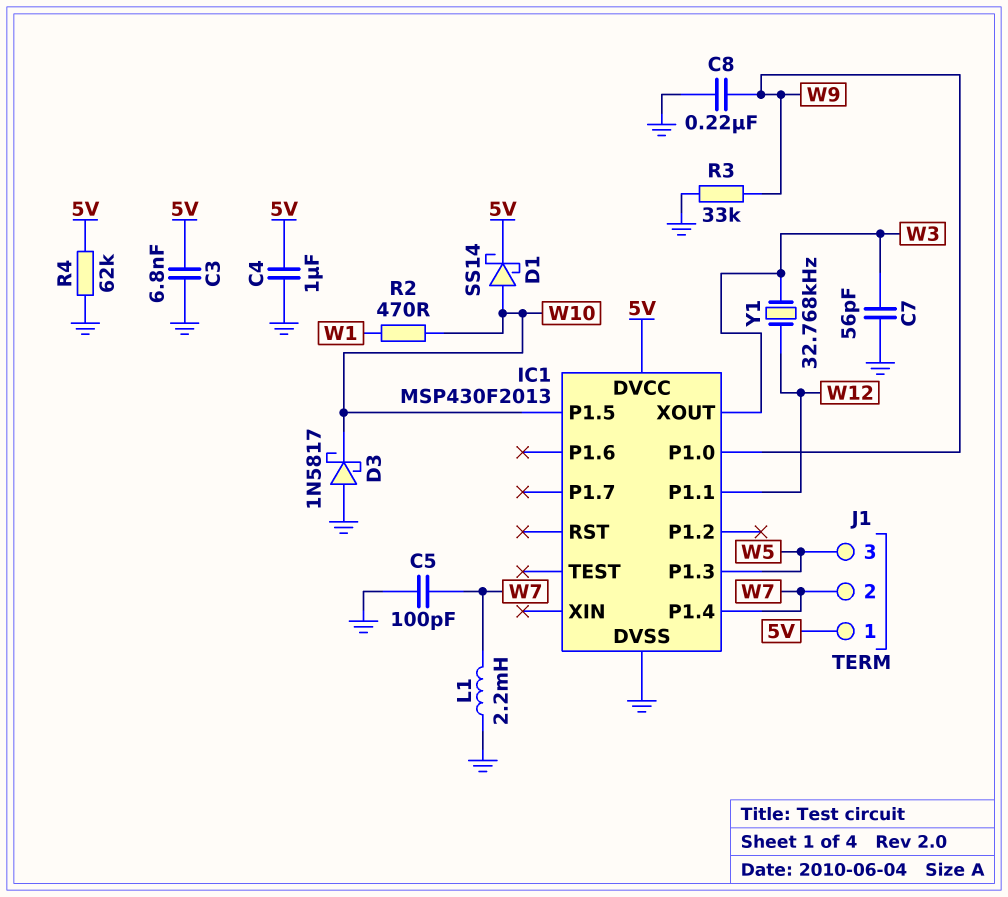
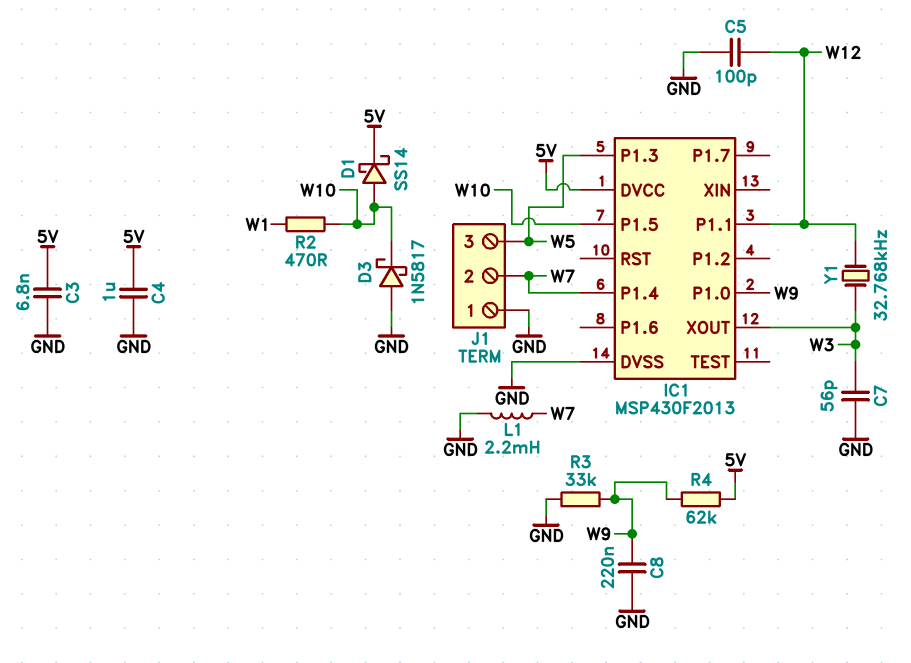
C5: 100pF (GND, W7) -> 100pF (GND, W12)
J1 pin 1: 5V -> GND
R4: 62k (5V, GND) -> 62k (5V, W9)

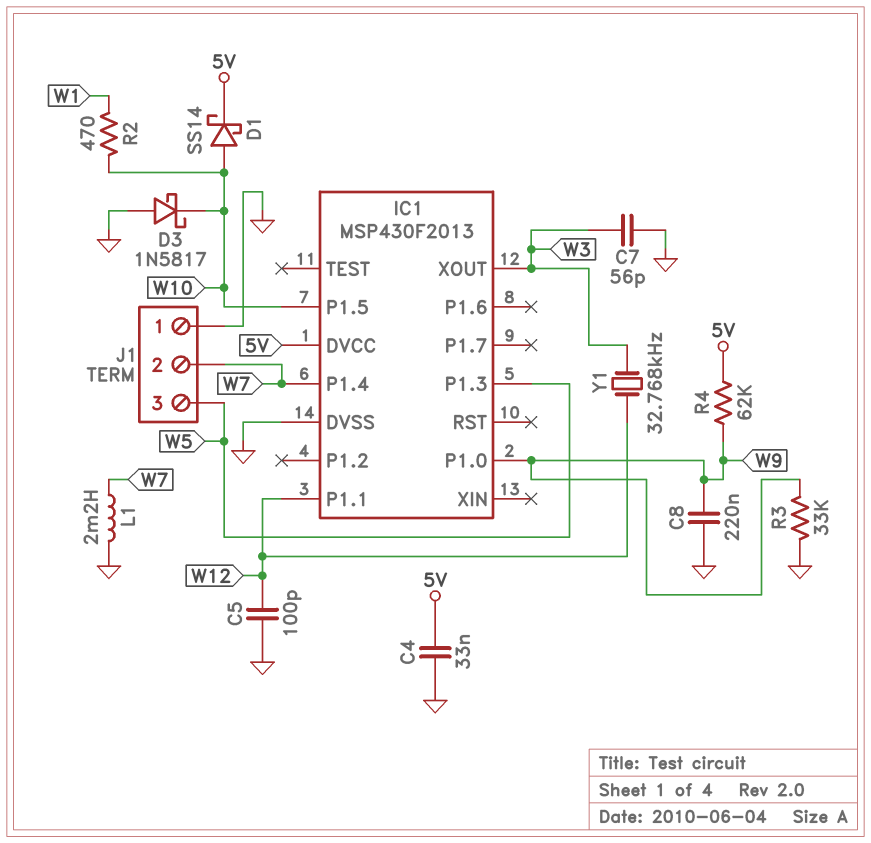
C3: 6.8nF (5V, GND) -> none
C4: 1uF (5V, GND) -> 33nF (5V, GND)

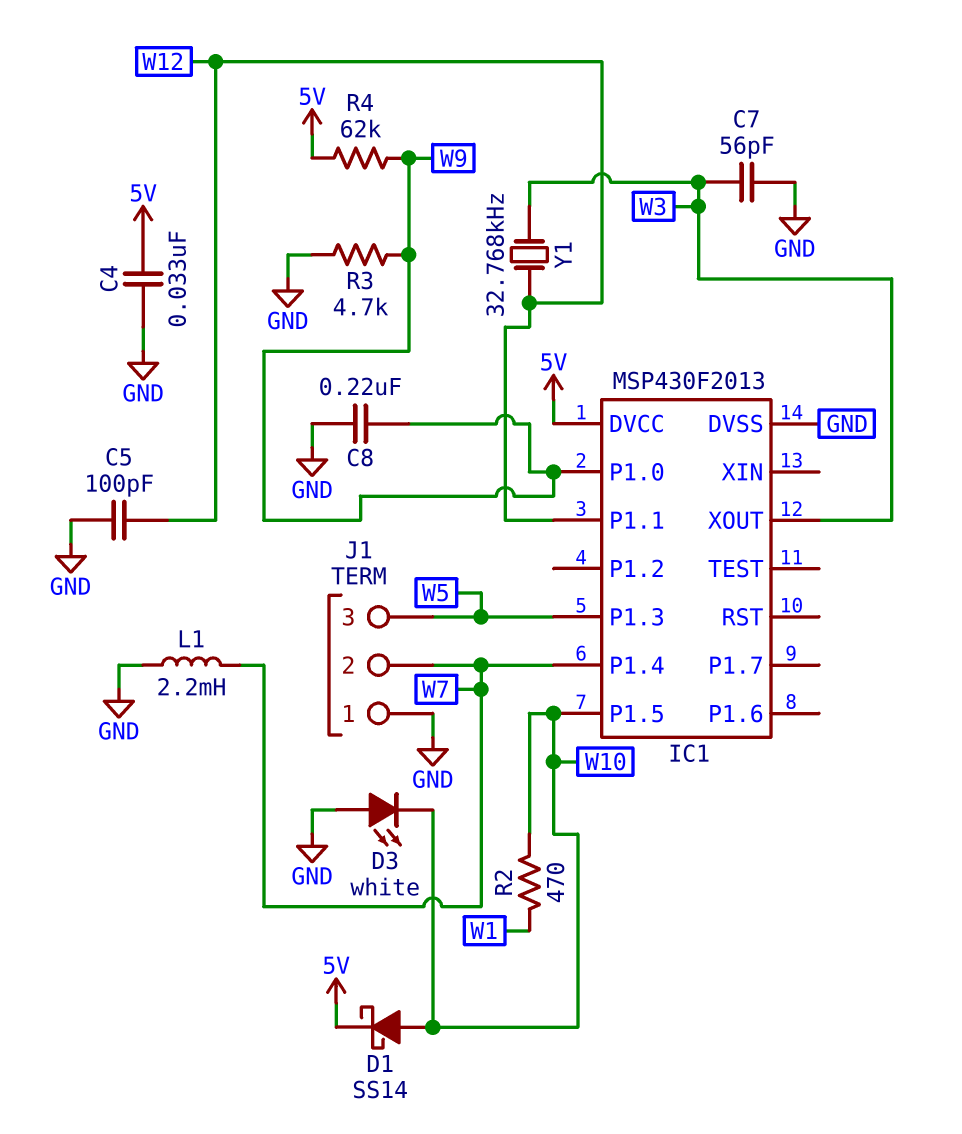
D3: schottky 1N5817 (A GND, K W10) -> LED white (A GND, K W10)
R3: 33k (GND, W9) -> 4.7k (GND, W9)

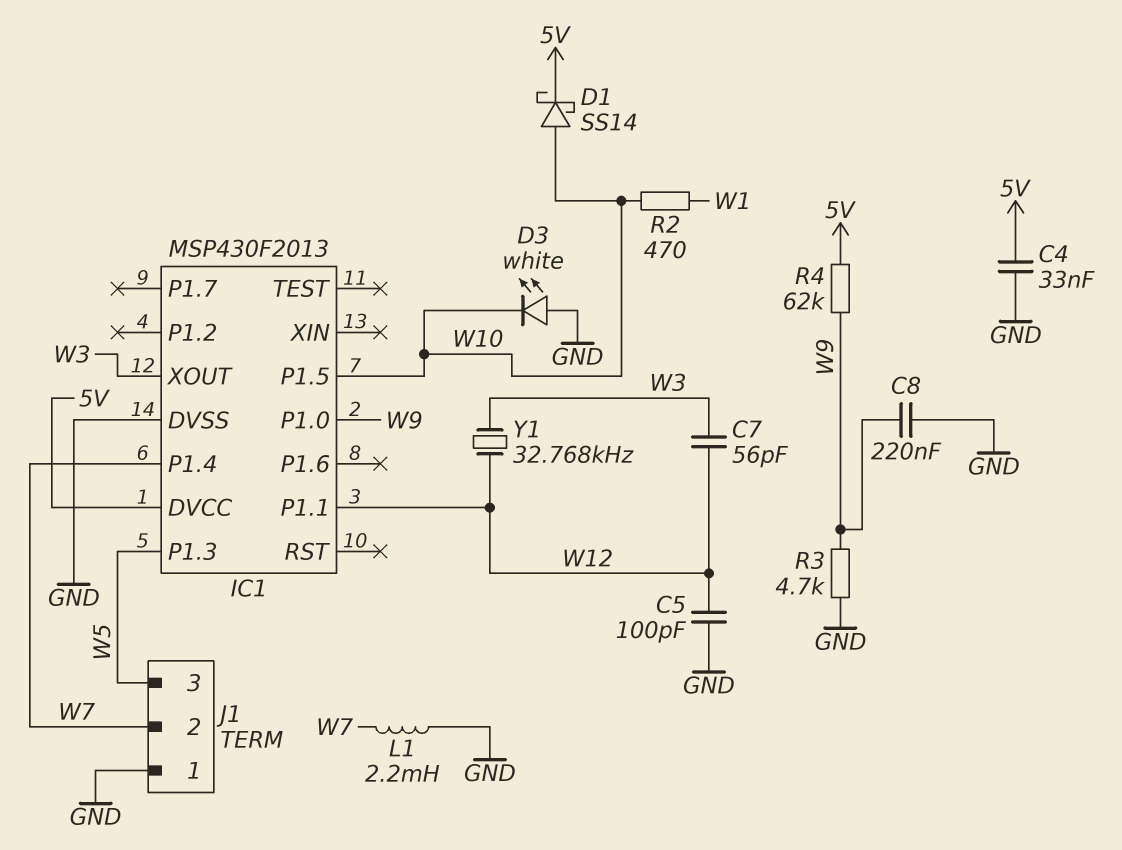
C7: 56pF (GND, W3) -> 56pF (W3, W12)

